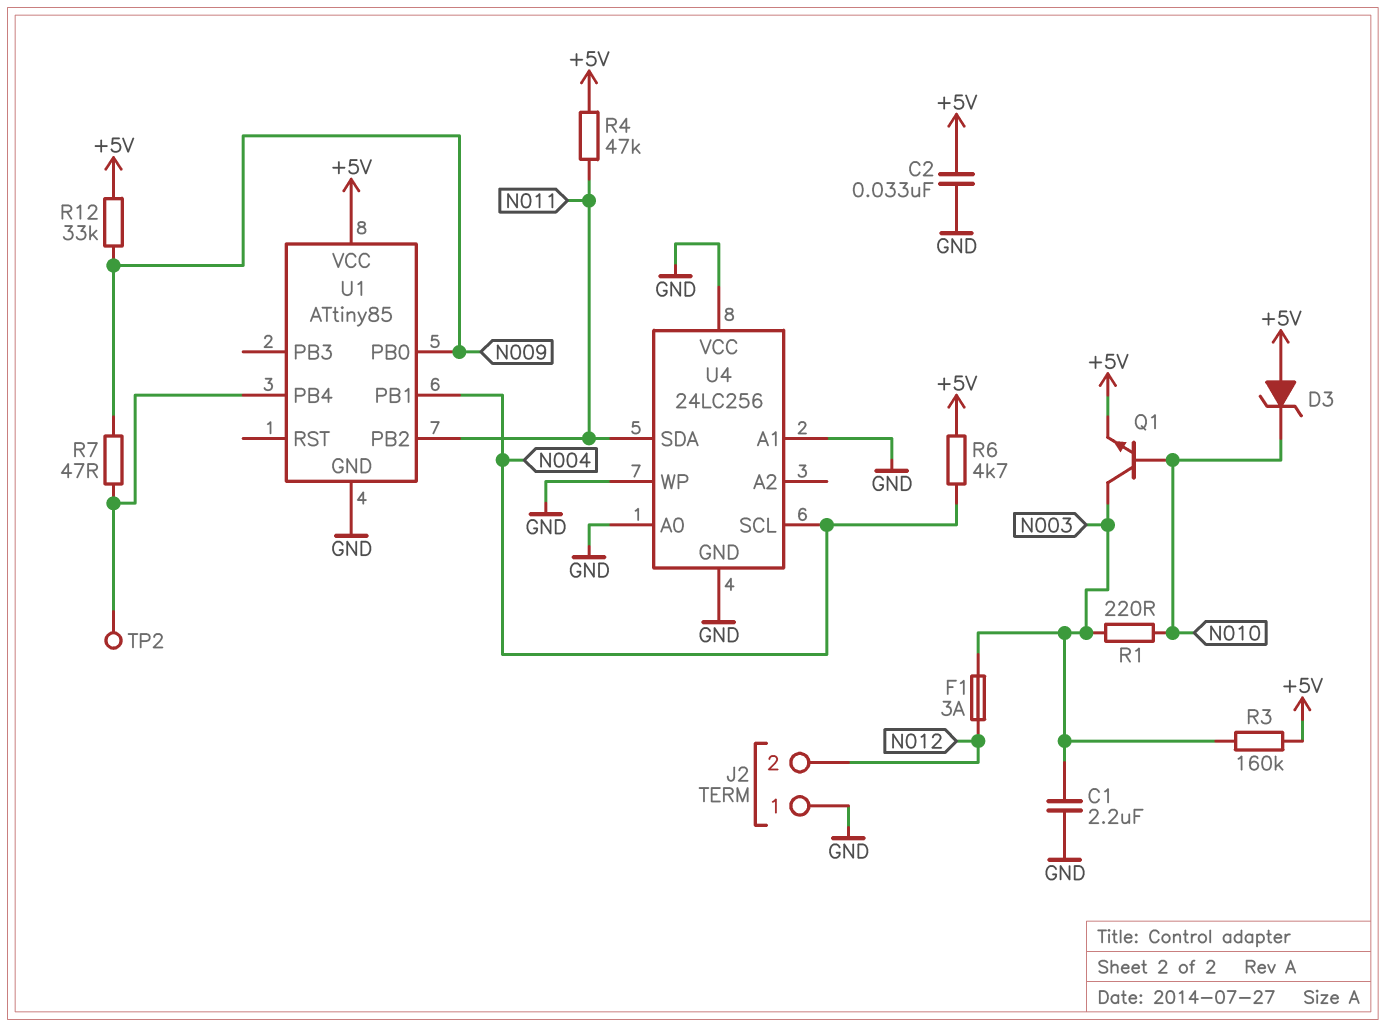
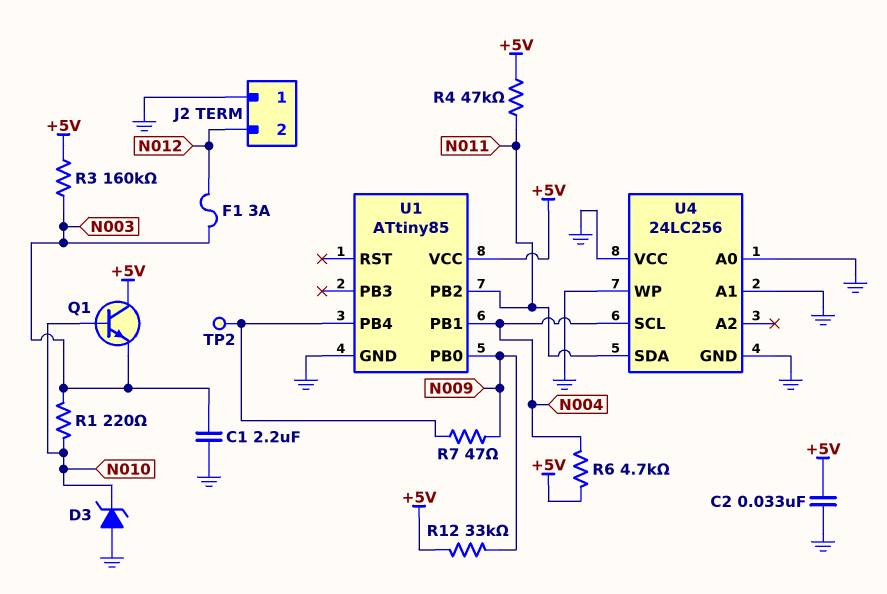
D3: zener (A +5V, K N010) -> zener (A GND, K N010)
Q1: NPN (B N010, C N003, E +5V) -> NPN (B N010, C +5V, E N003)

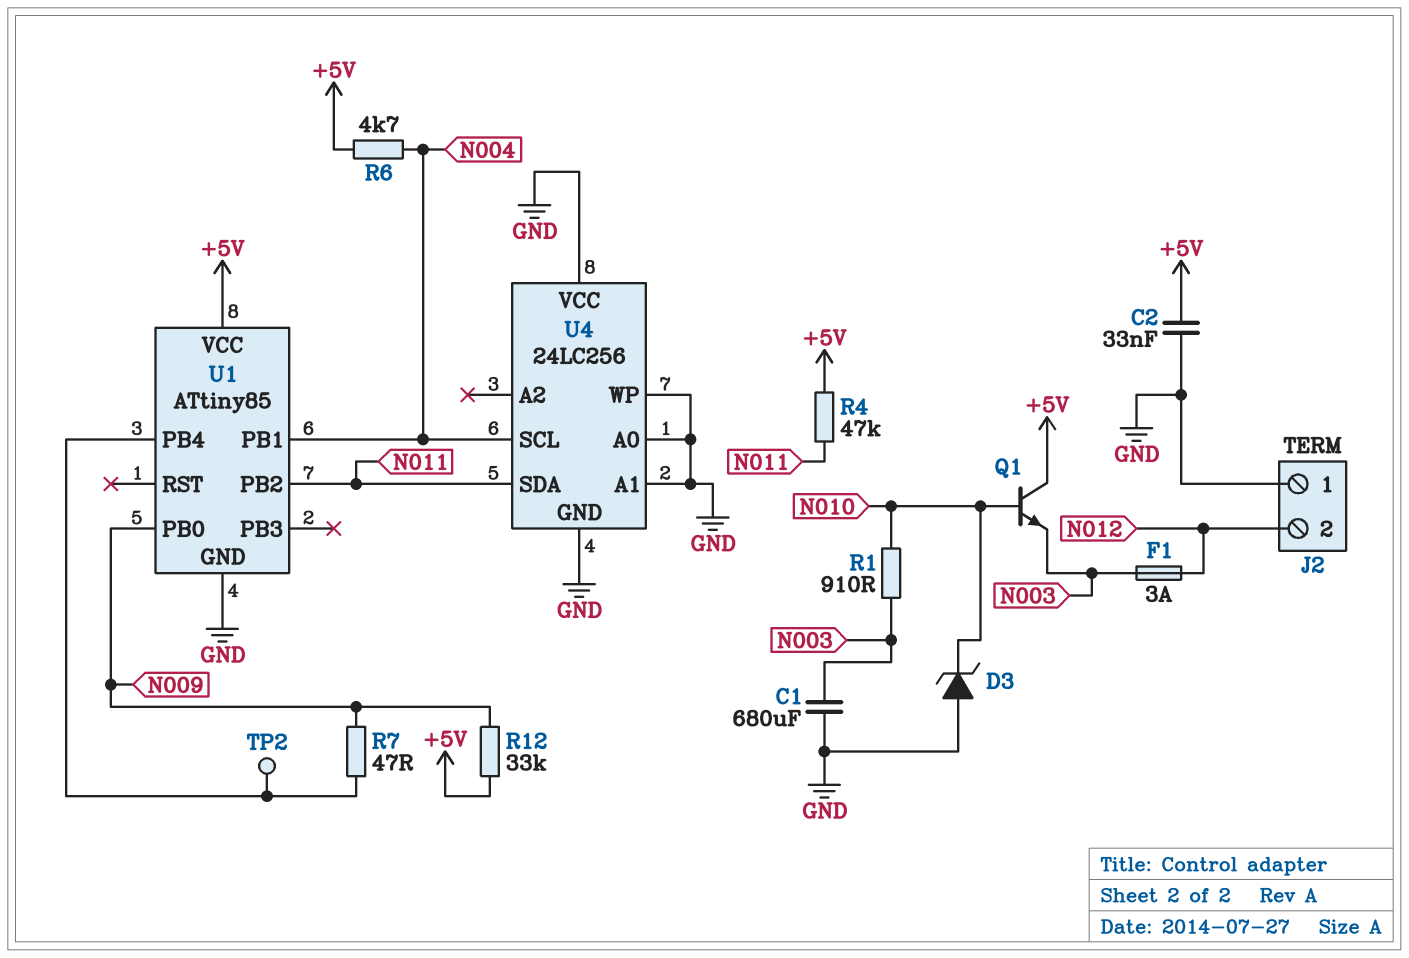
C1: 2.2uF (GND, N003) -> 680uF (GND, N003)
R1: 220 (N003, N010) -> 910 (N003, N010)
R3: 160k (+5V, N003) -> none

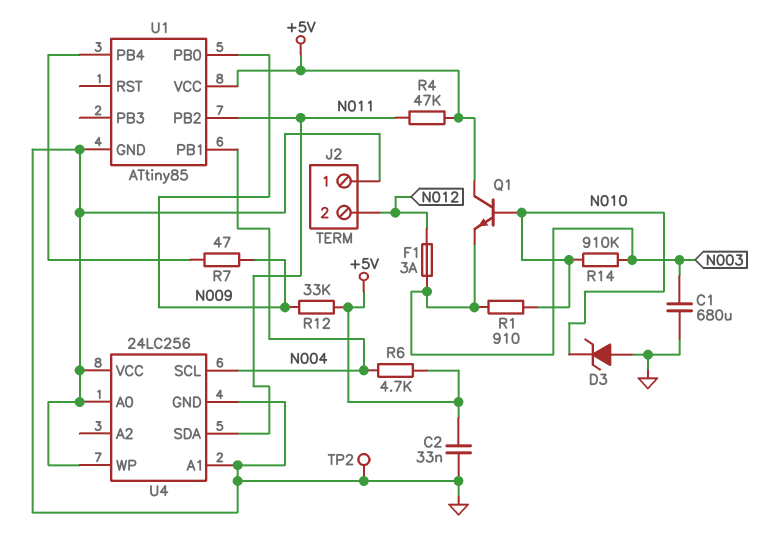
R14: none -> 910k (N003, N010)
TP2: test point (U1/PB4) -> test point (GND)

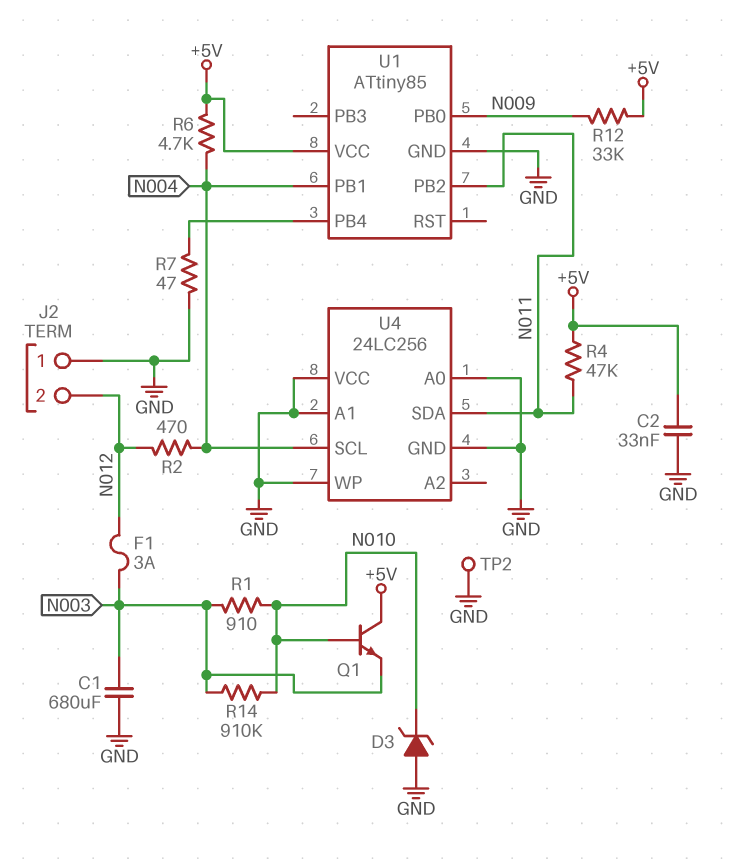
R2: none -> 470 (N004, N012)
R7: 47 (N009, U1/PB4) -> 47 (GND, U1/PB4)

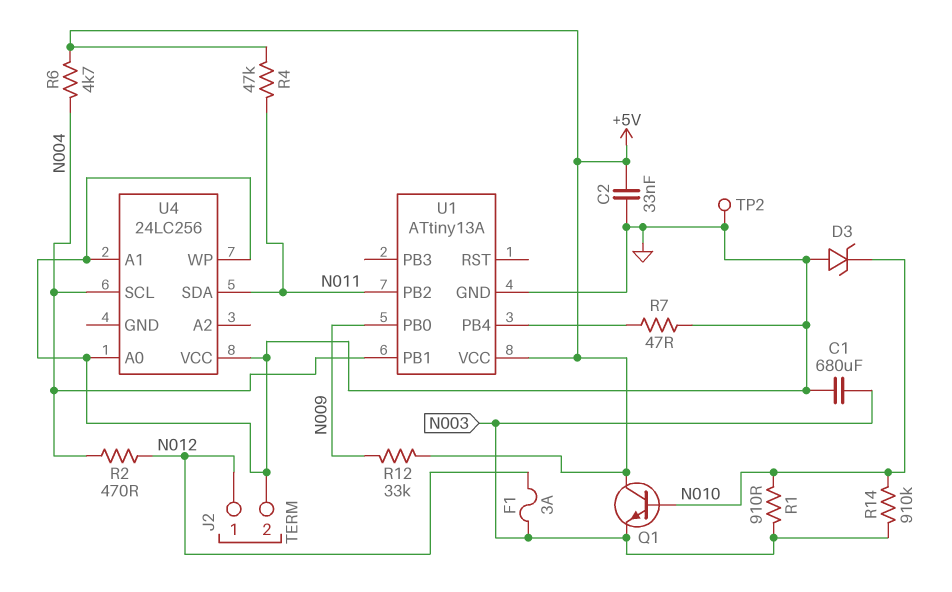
J2 pin 1: GND -> N012
J2 pin 2: N012 -> GND
U1: ATtiny85 -> ATtiny13A
U4 pin GND: GND -> none

